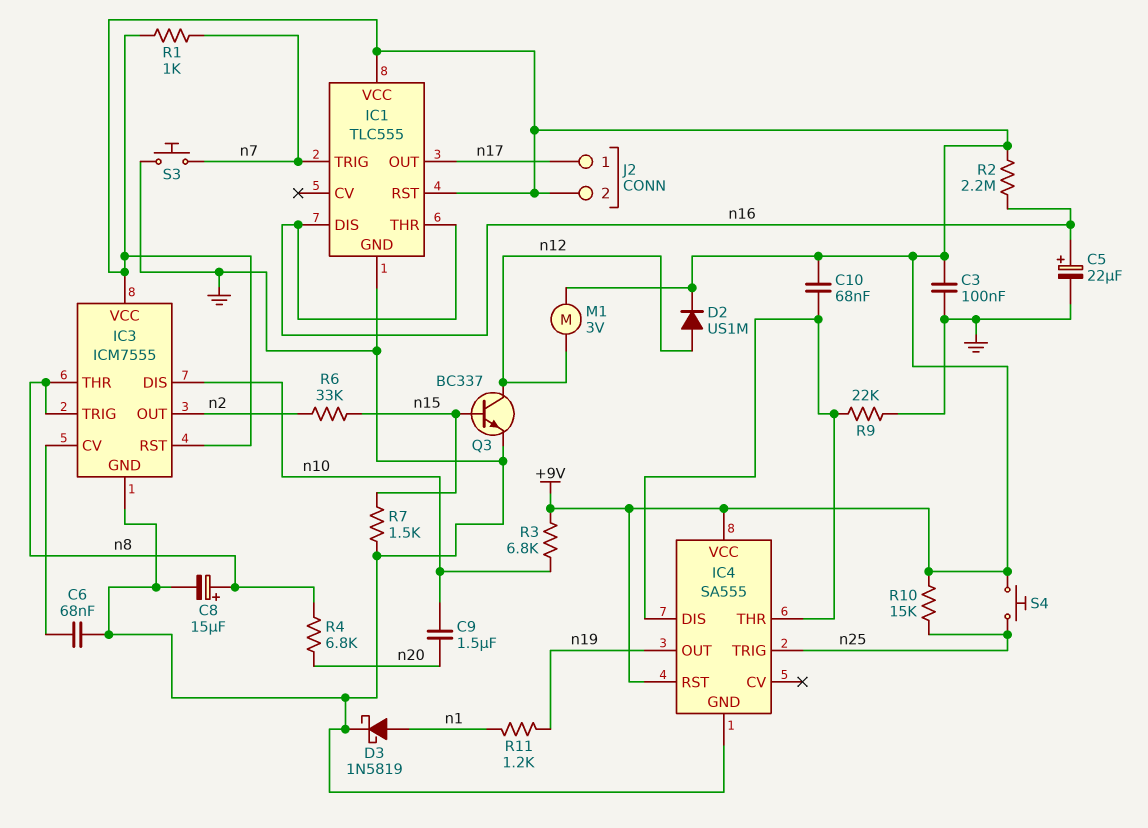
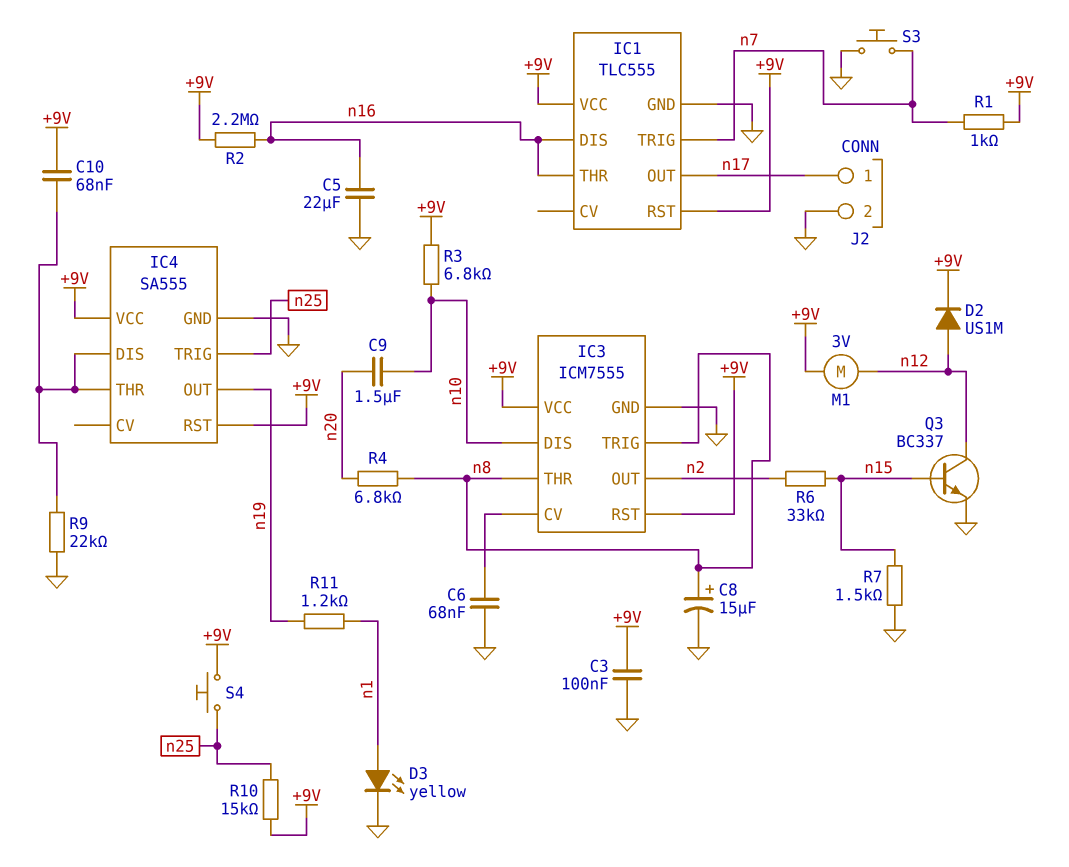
C5: 22uF (plus n16, minus GND) -> 22uF (GND, n16)
D3: schottky 1N5819 (A n1, K GND) -> LED yellow (A n1, K GND)
J2 pin 2: +9V -> GND

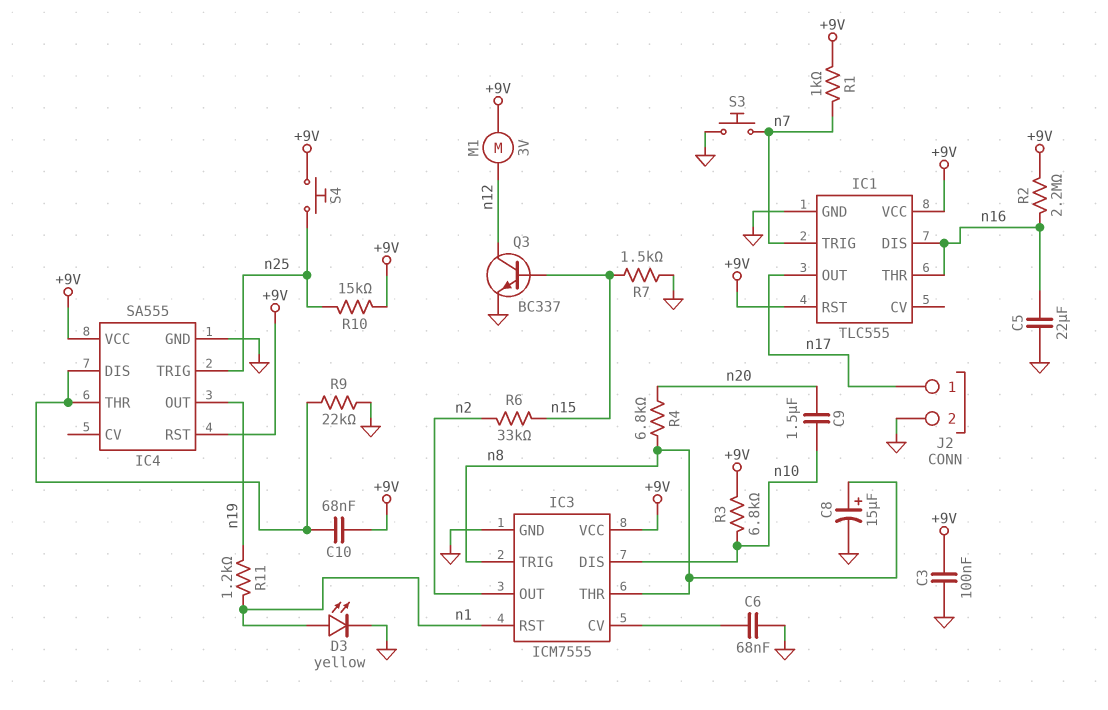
D2: diode US1M (A n12, K +9V) -> none
IC3 pin RST: +9V -> n1

